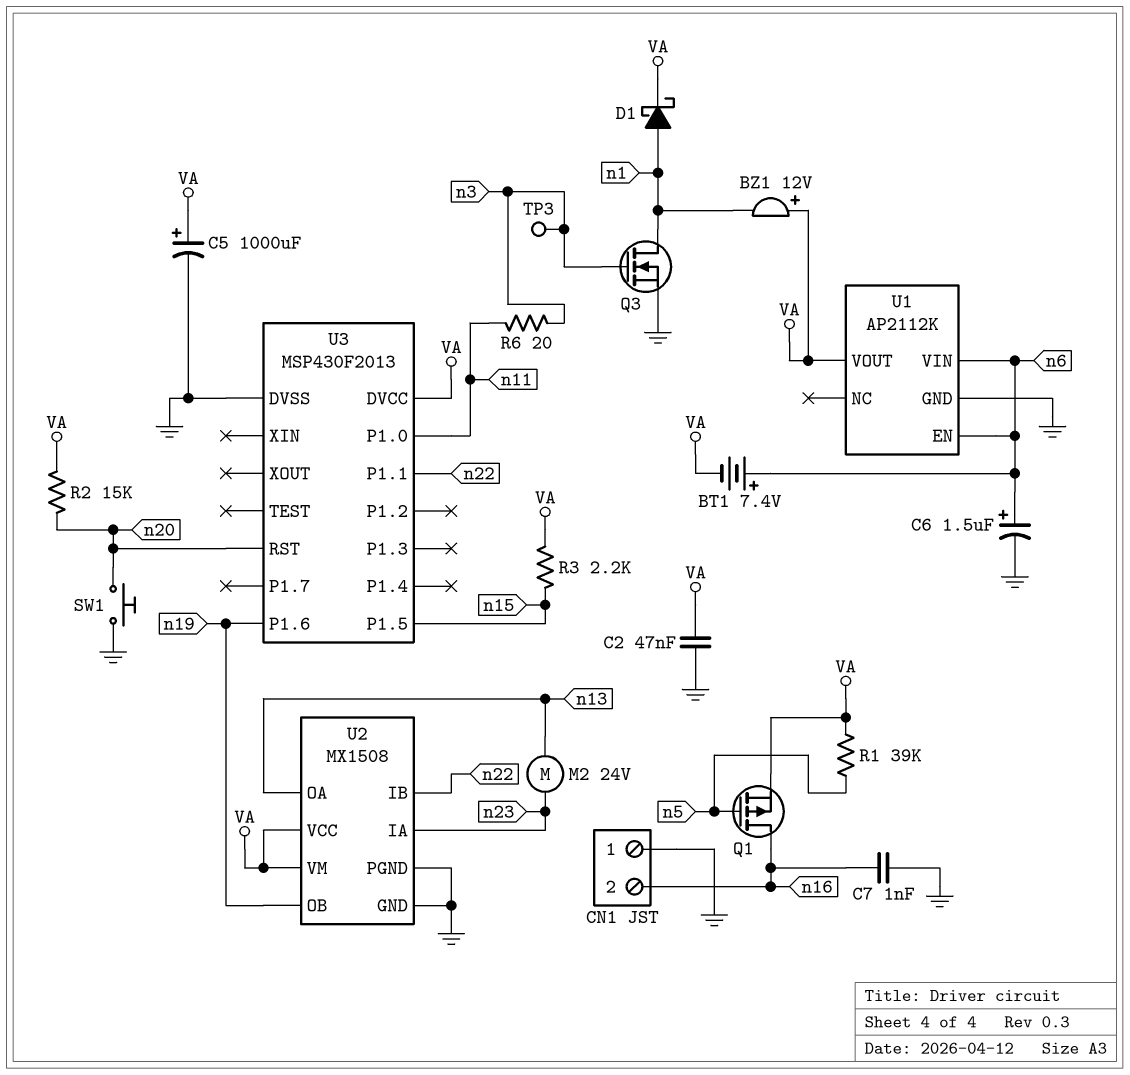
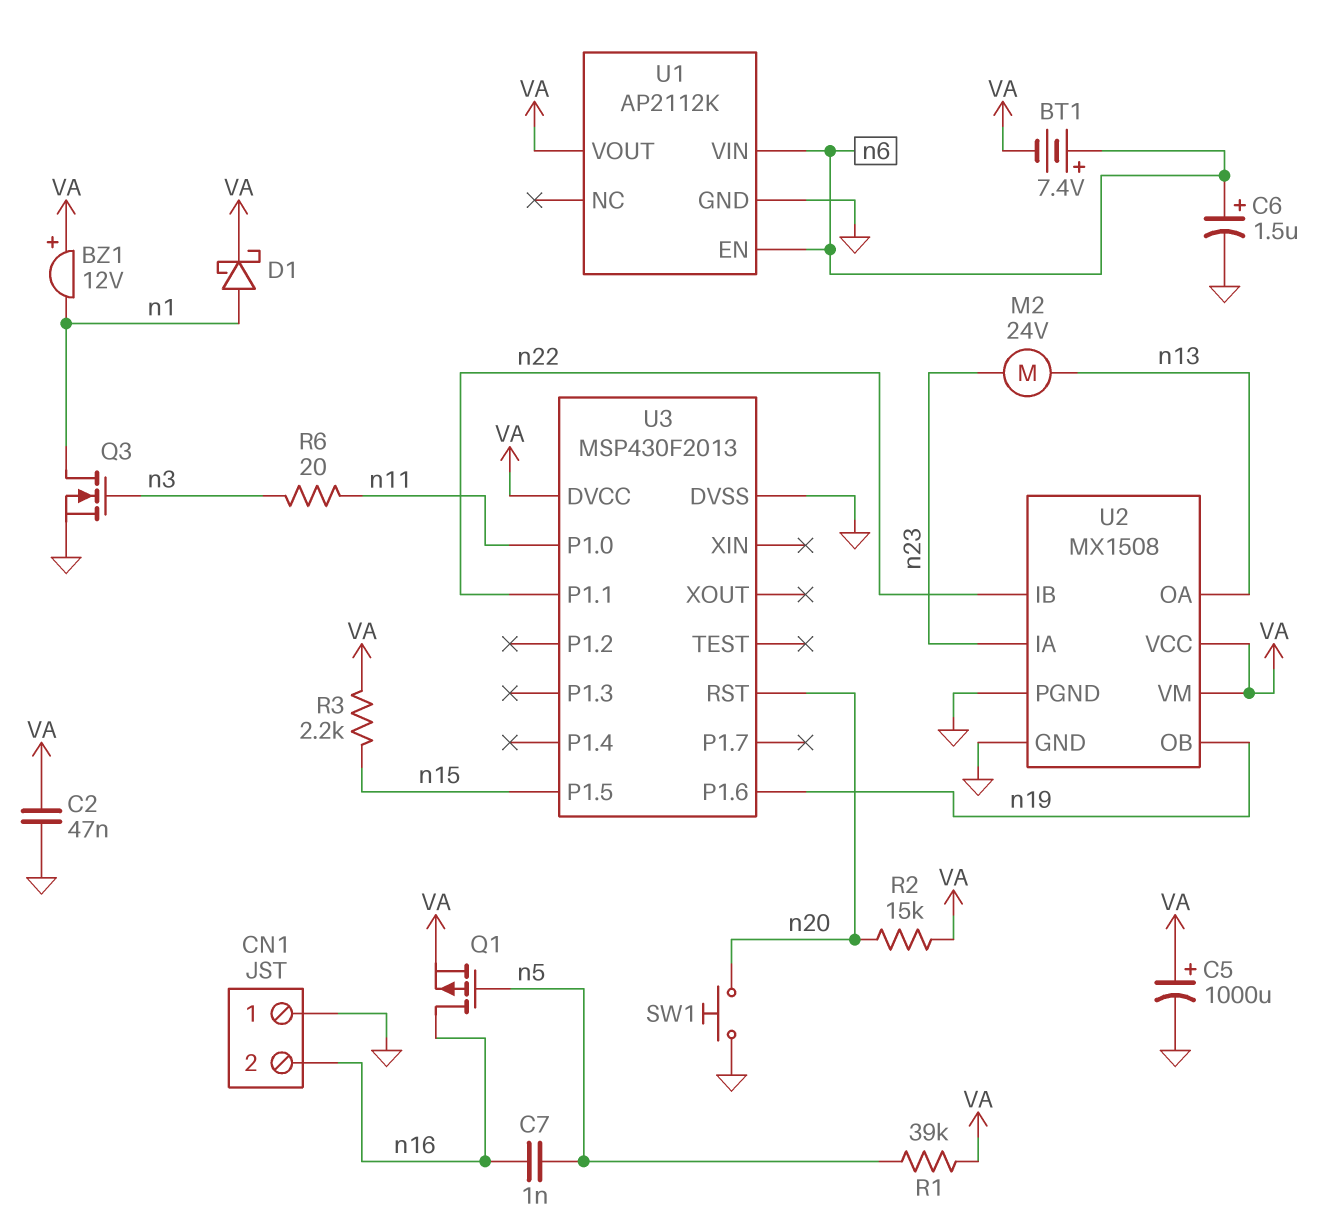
C7: 1nF (GND, n16) -> 1nF (n5, n16)
TP3: test point (n3) -> none

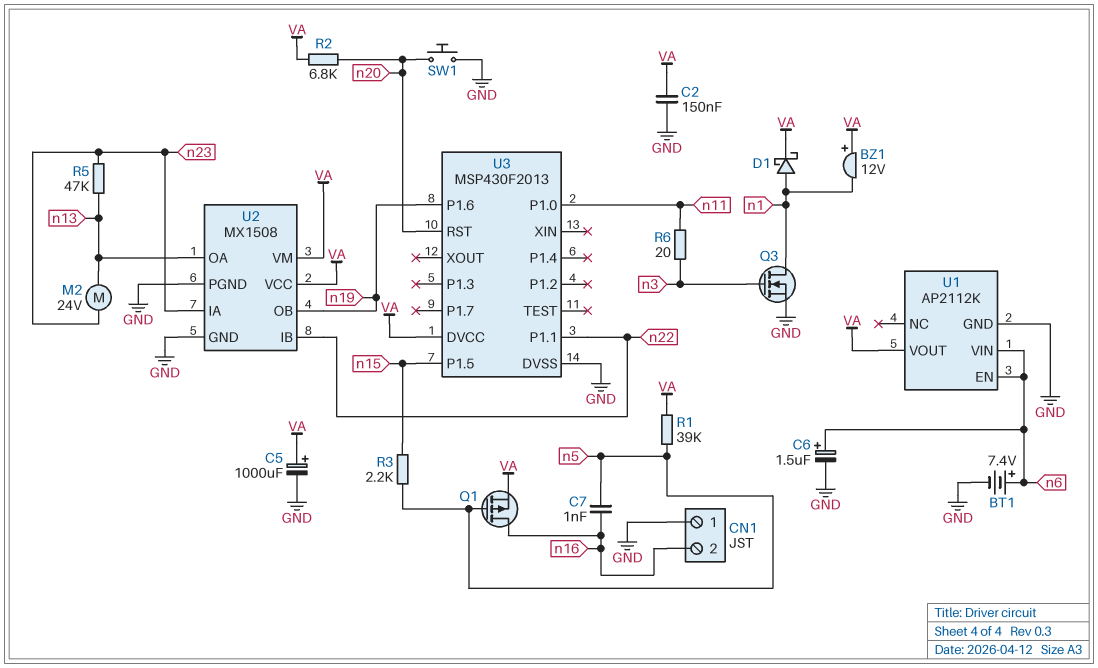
BT1: 7.4V (plus n6, minus VA) -> 7.4V (plus n6, minus GND)
C2: 47nF (GND, VA) -> 150nF (GND, VA)
R2: 15k (VA, n20) -> 6.8k (VA, n20)
R3: 2.2k (VA, n15) -> 2.2k (n5, n15)
R5: none -> 47k (n13, n23)

